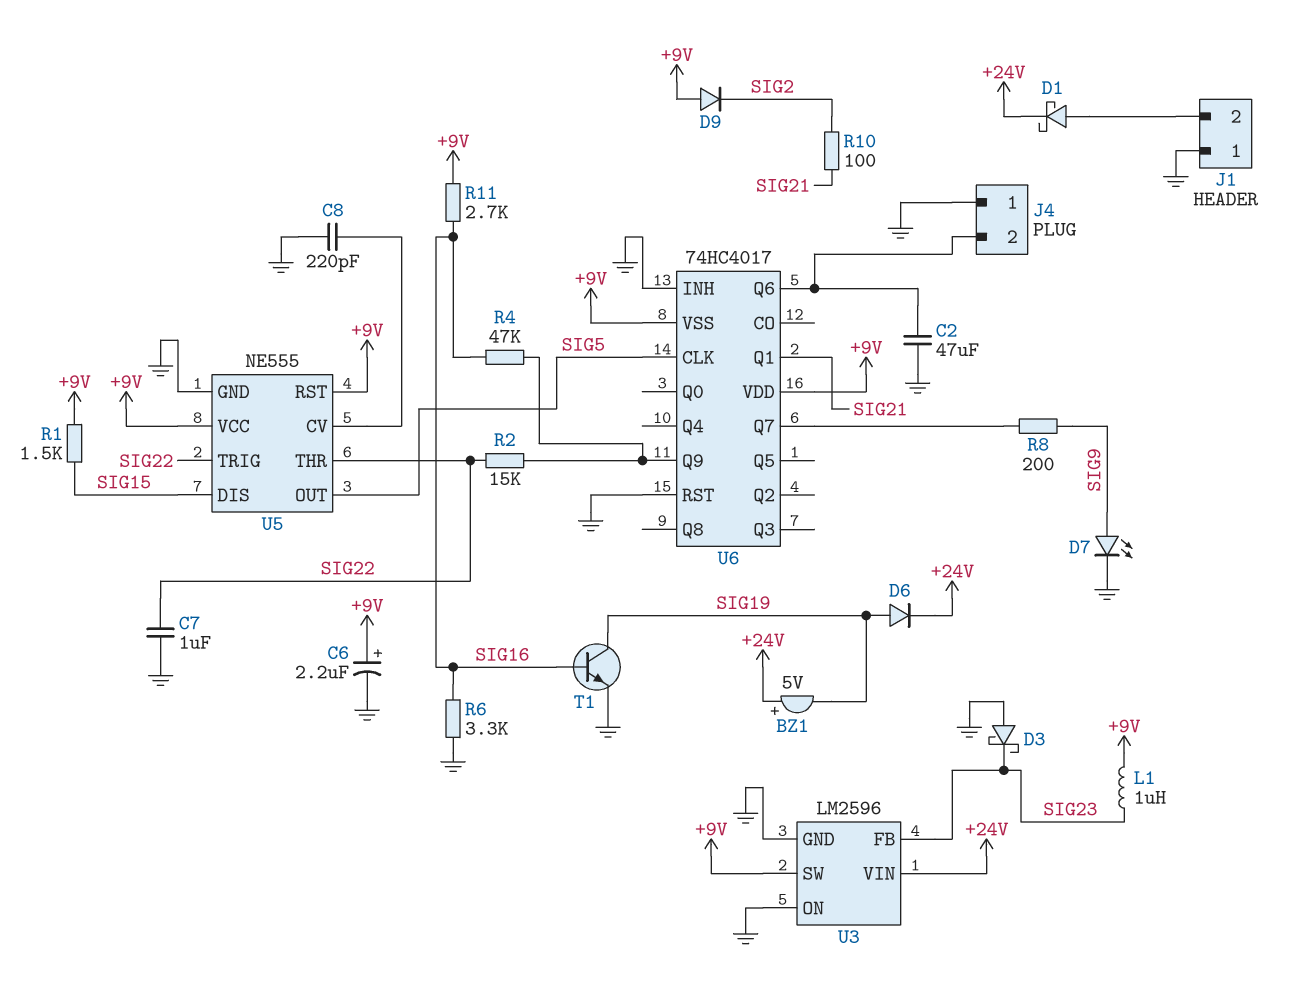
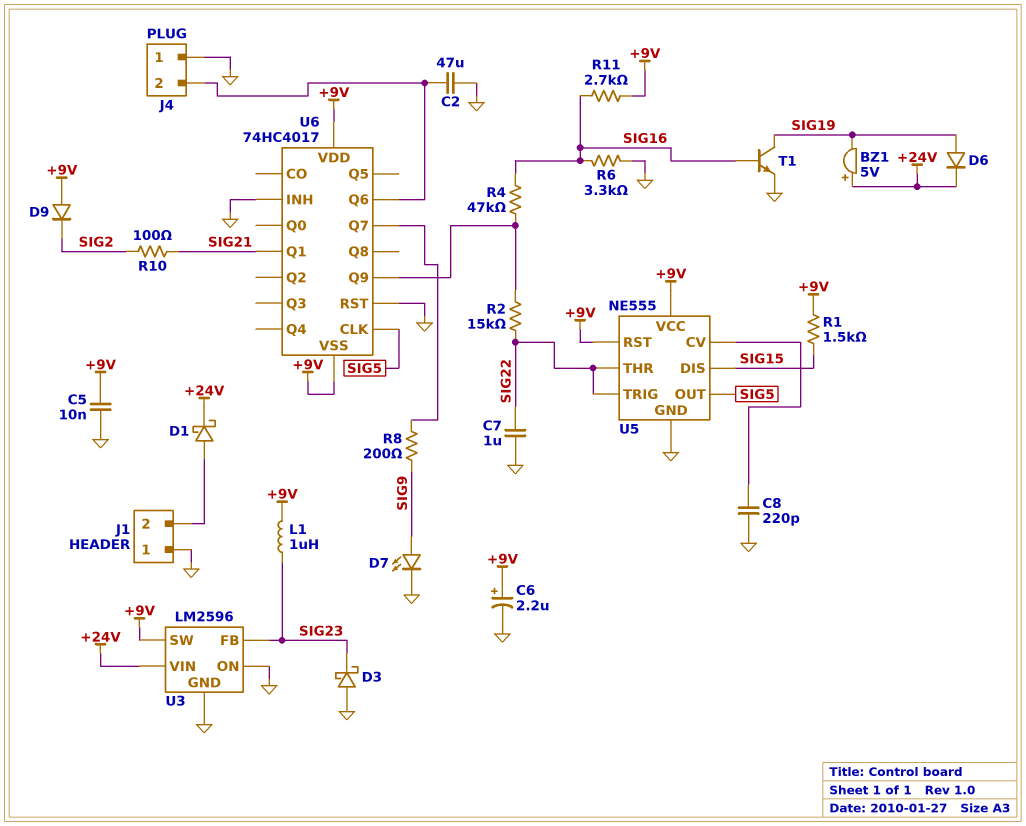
C5: none -> 10nF (+9V, GND)

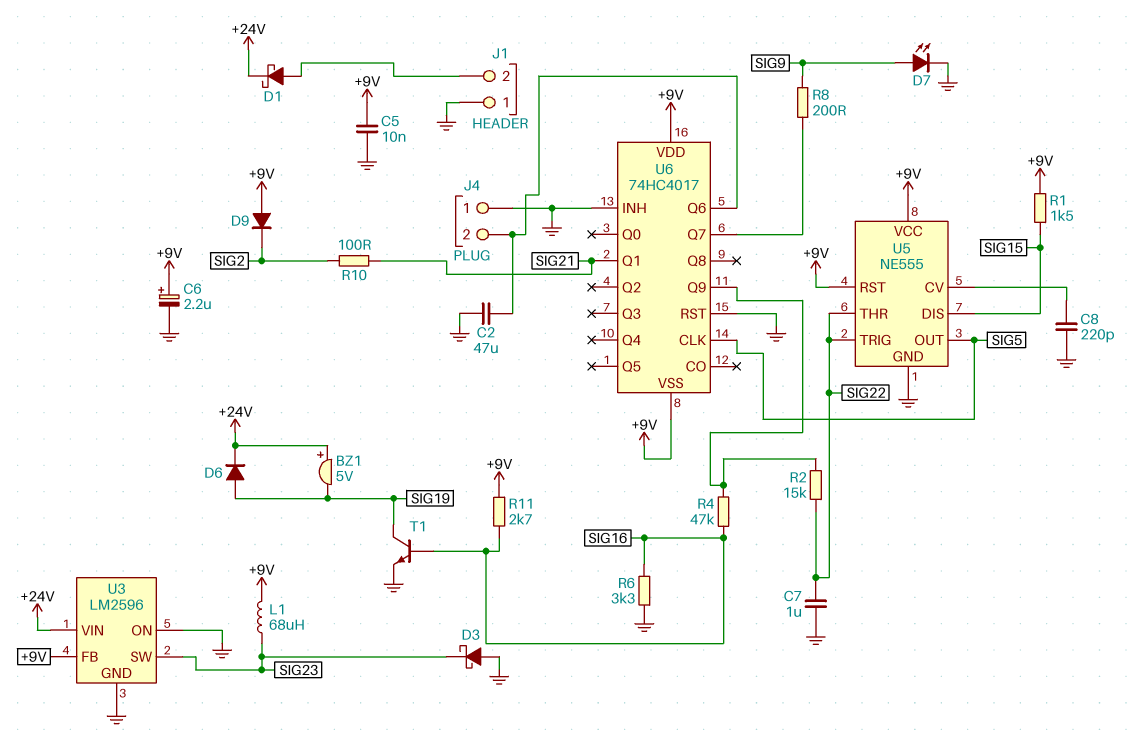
L1: 1uH (+9V, SIG23) -> 68uH (+9V, SIG23)
U3 pin FB: SIG23 -> +9V
U3 pin SW: +9V -> SIG23

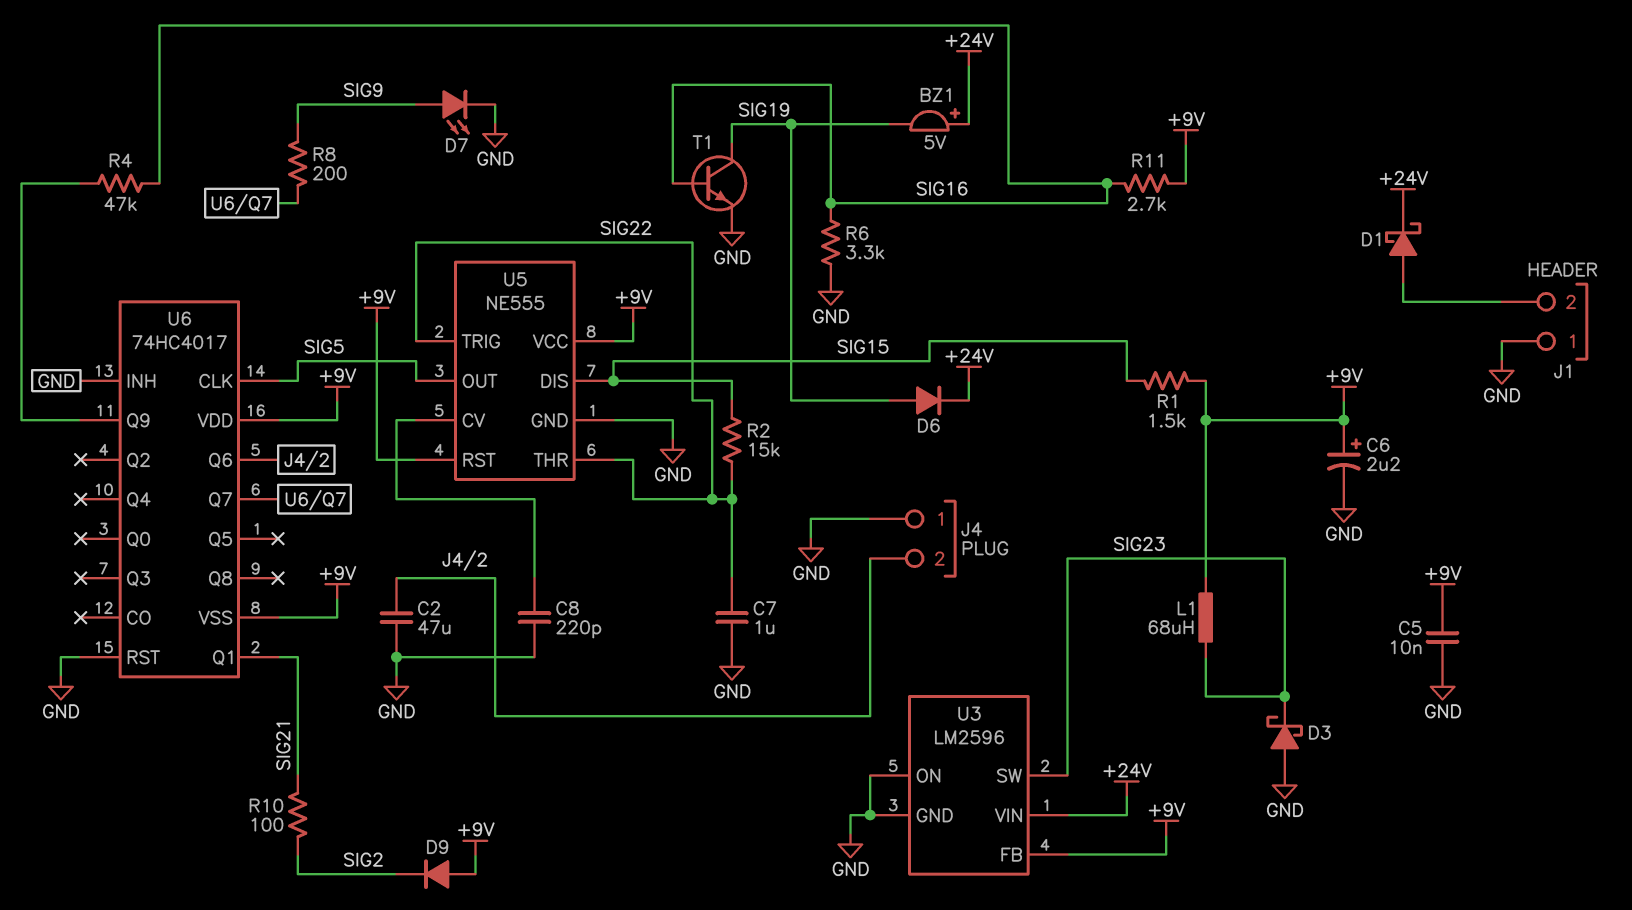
R2: 15k (SIG22, U6/Q9) -> 15k (SIG15, SIG22)

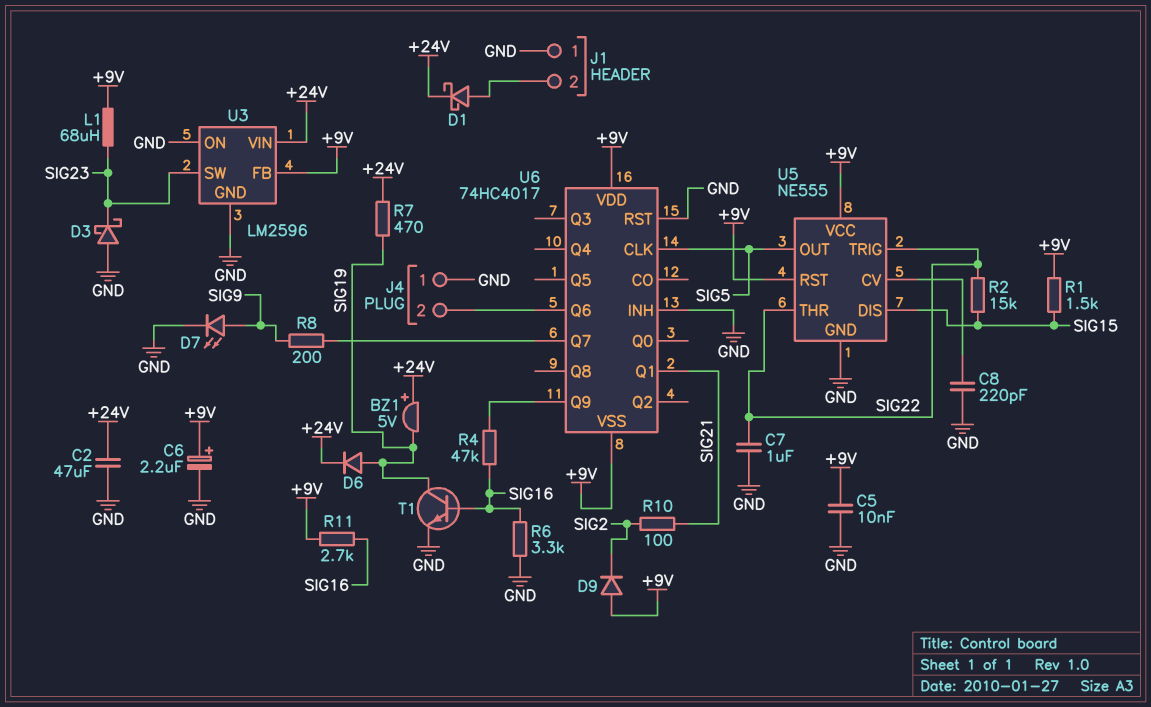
C2: 47uF (GND, J4/2) -> 47uF (+24V, GND)
R7: none -> 470 (+24V, SIG19)

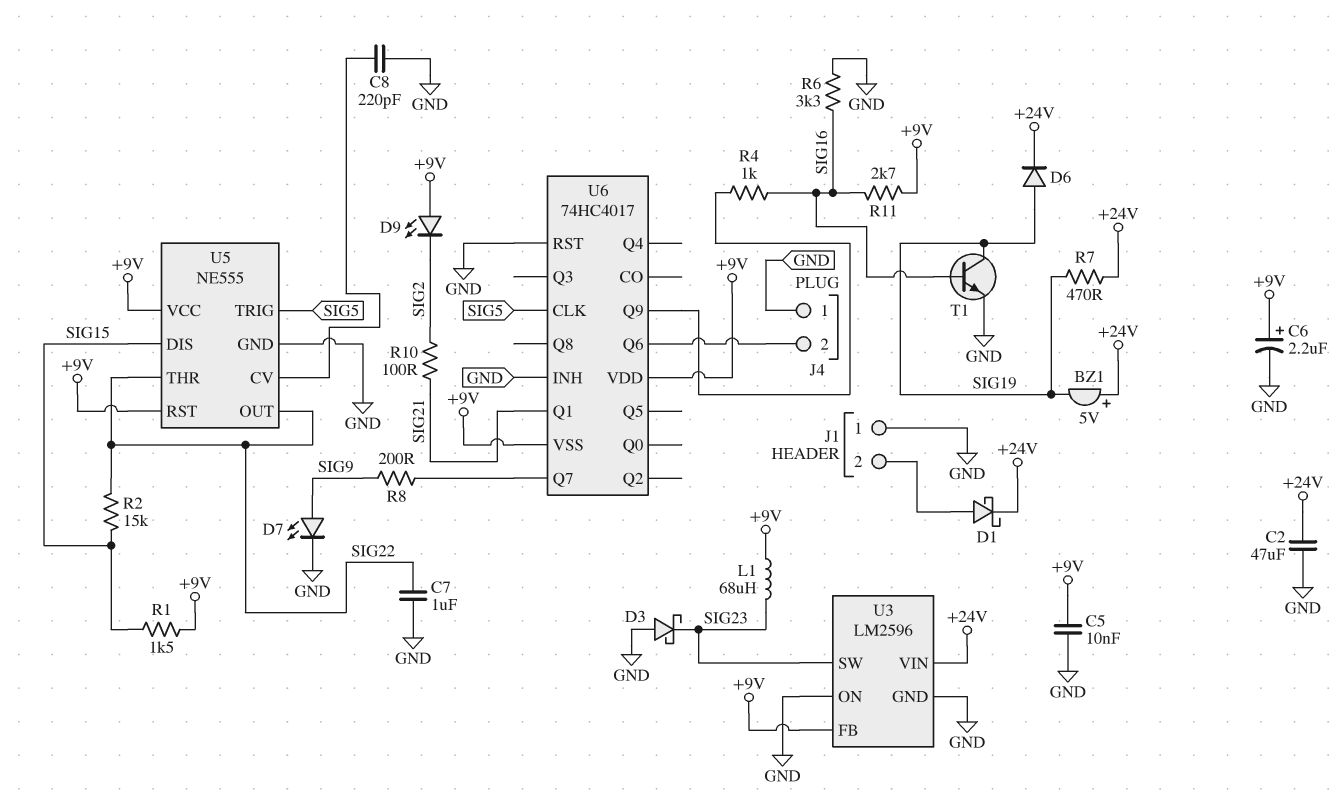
D9: diode (A +9V, K SIG2) -> LED (A +9V, K SIG2)
R4: 47k (SIG16, U6/Q9) -> 1k (SIG16, U6/Q9)
U5 pin OUT: SIG5 -> SIG22
U5 pin TRIG: SIG22 -> SIG5

